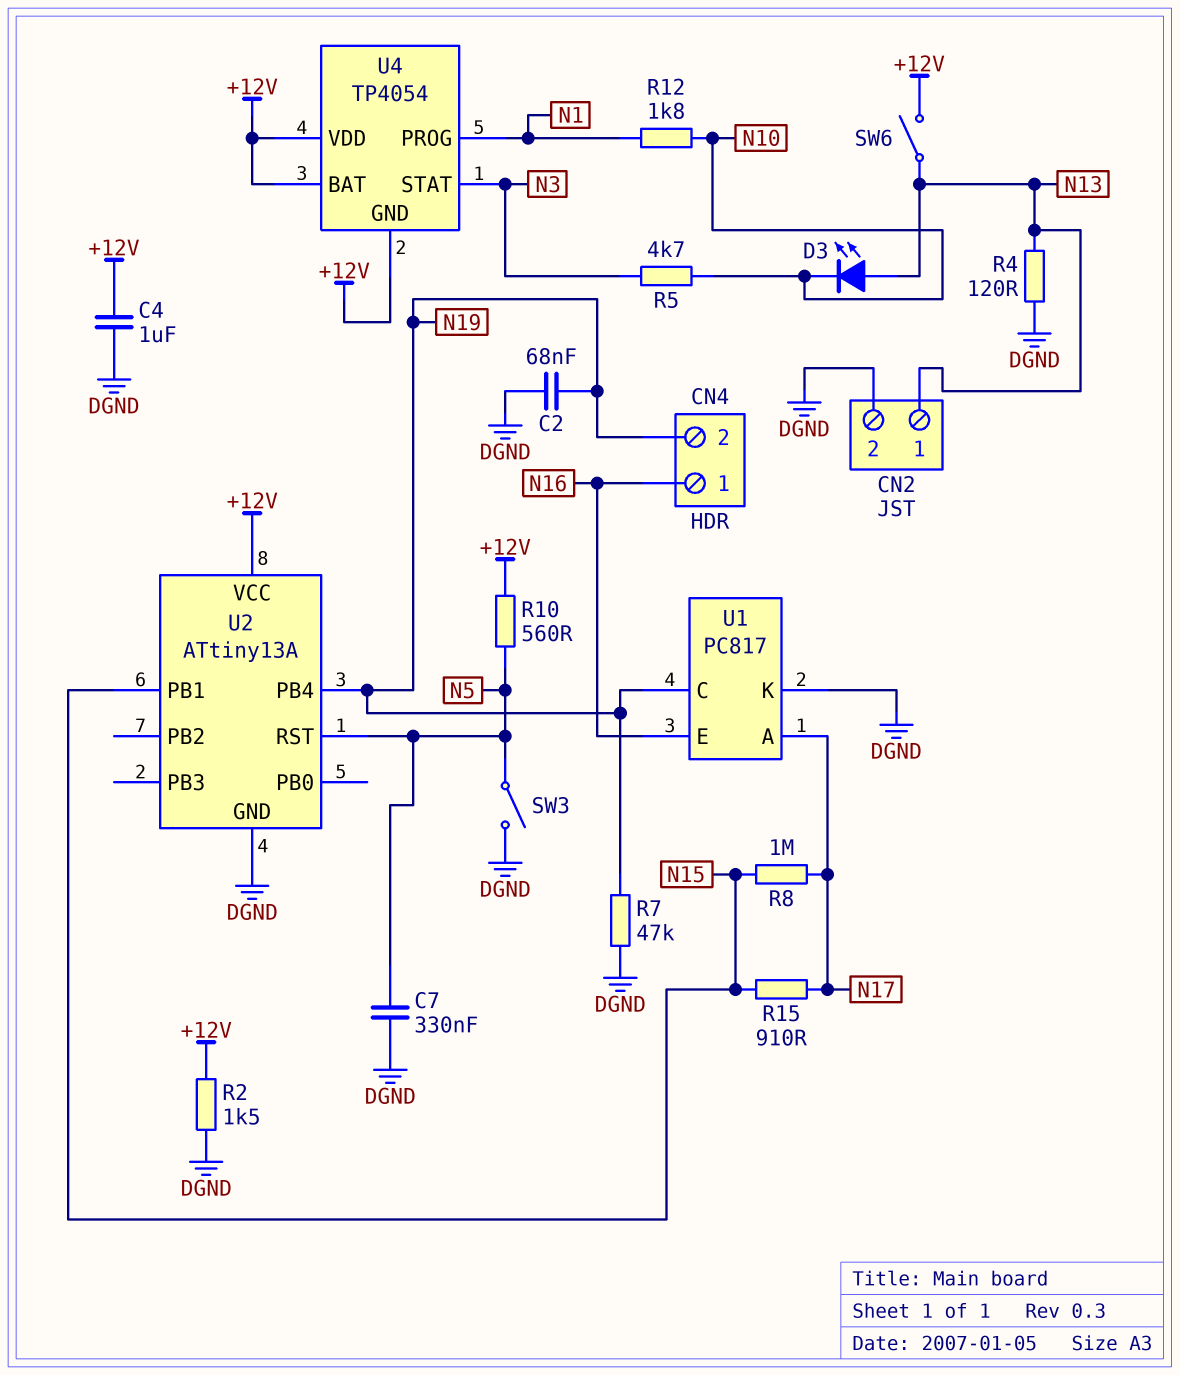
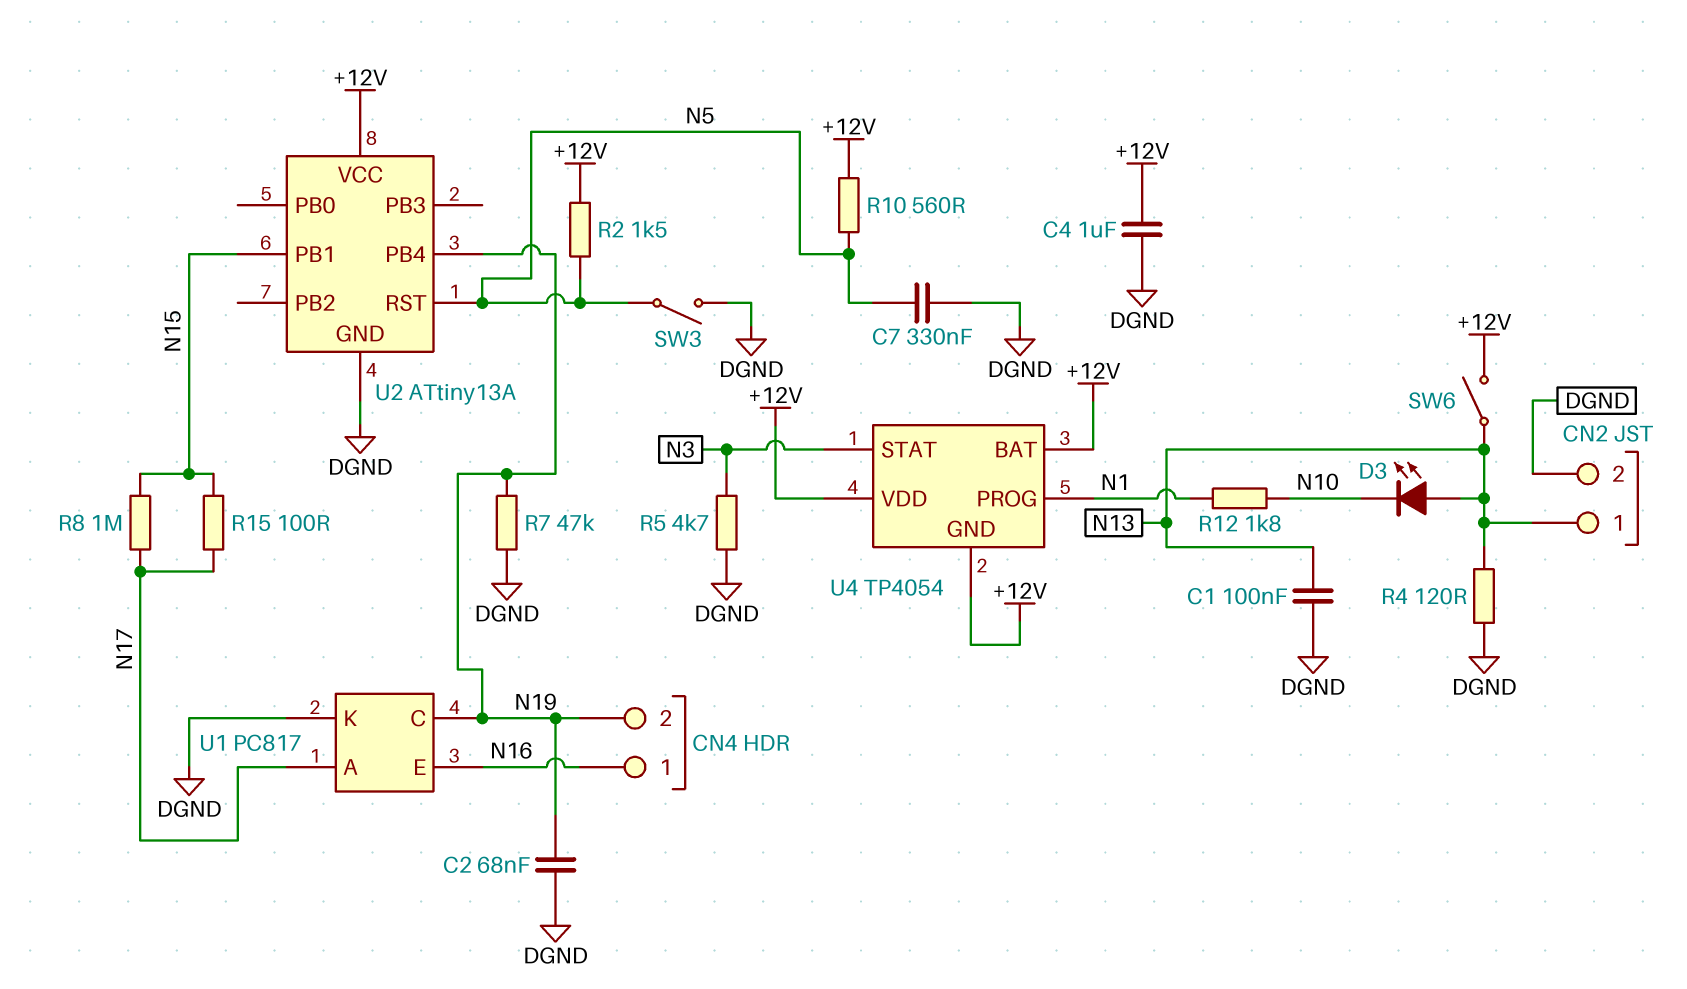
C1: none -> 100nF (DGND, N13)
R2: 1.5k (+12V, DGND) -> 1.5k (+12V, N5)
R5: 4.7k (N3, N10) -> 4.7k (DGND, N3)
R15: 910 (N15, N17) -> 100 (N15, N17)

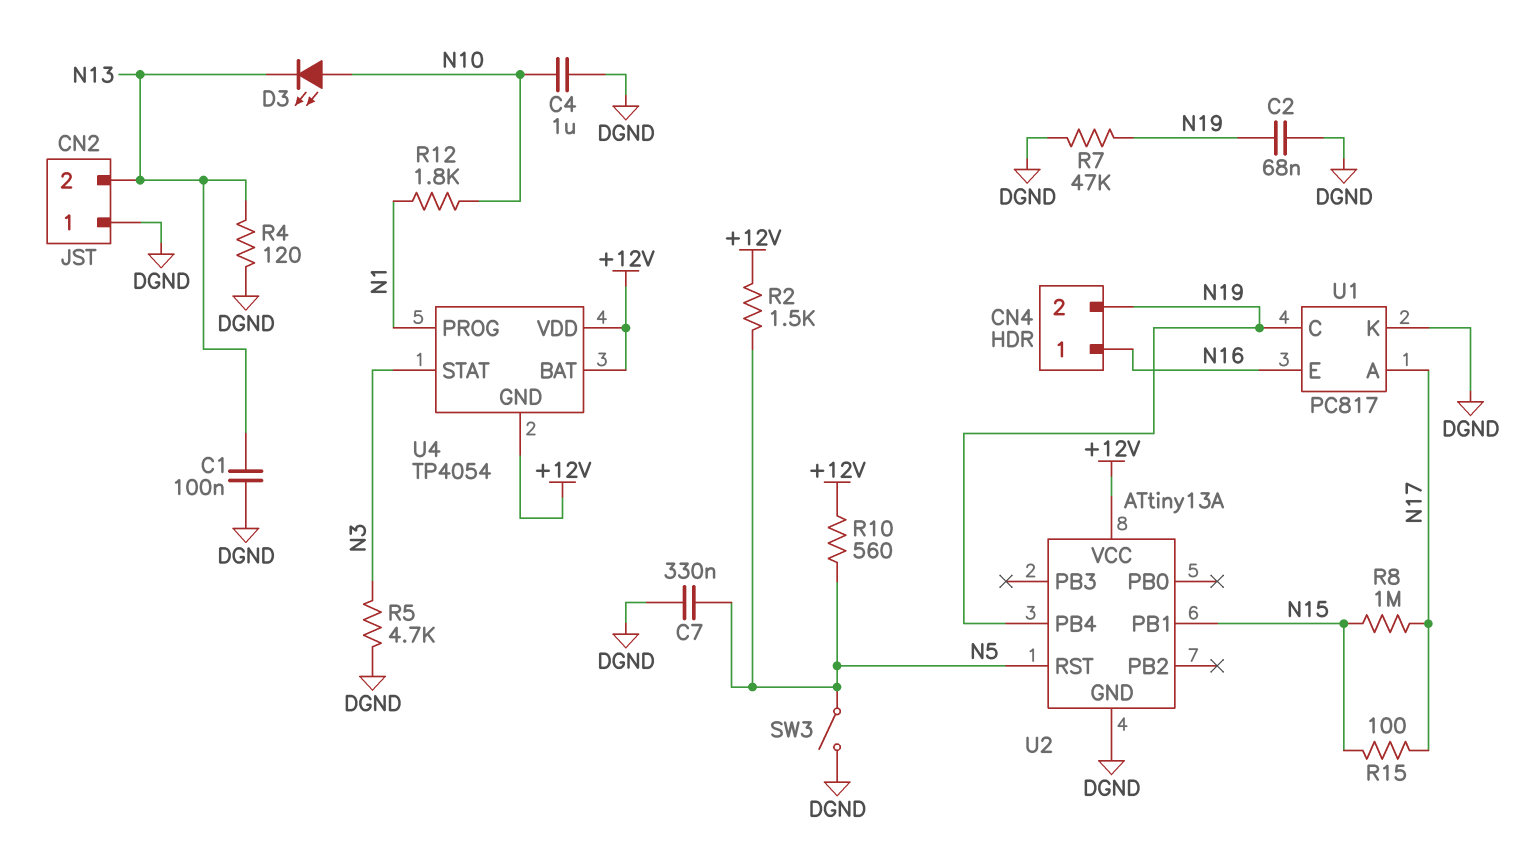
C4: 1uF (+12V, DGND) -> 1uF (DGND, N10)
CN2 pin 1: N13 -> DGND
CN2 pin 2: DGND -> N13
D3: LED (A N13, K N10) -> LED (A N10, K N13)
SW6: switch (+12V, N13) -> none

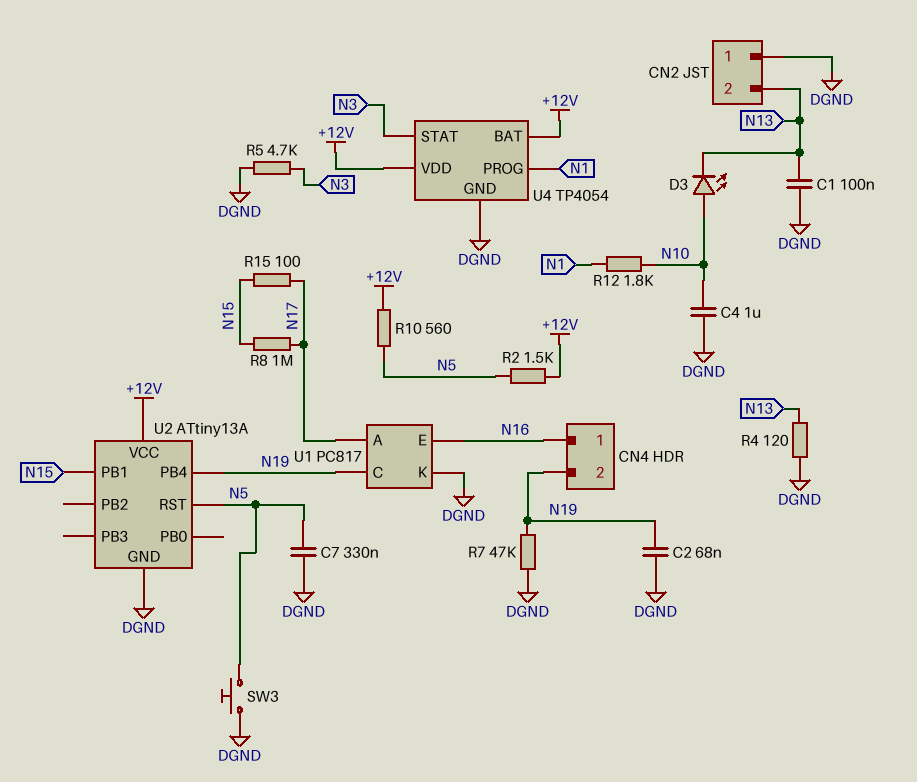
SW3: switch (DGND, N5) -> button (DGND, N5)
U4 pin GND: +12V -> DGND

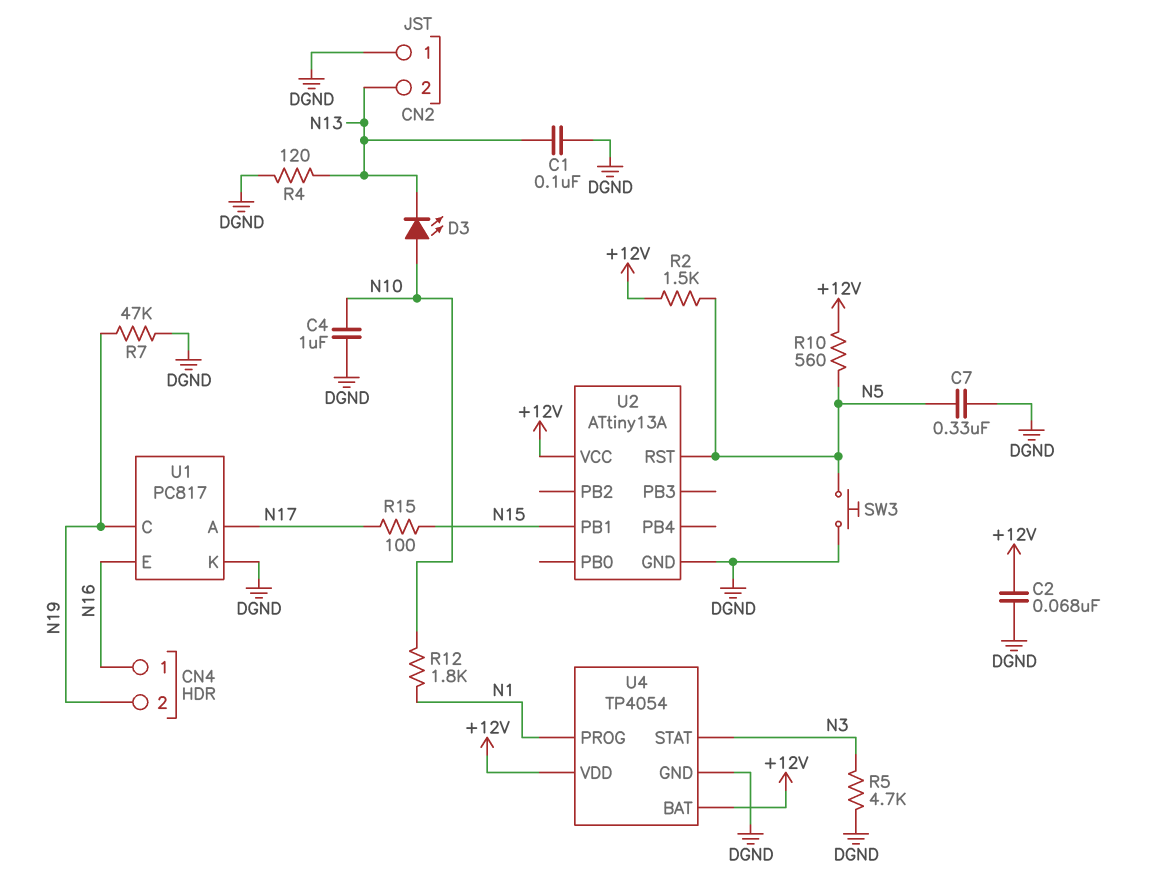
C2: 68nF (DGND, N19) -> 68nF (+12V, DGND)
R8: 1M (N15, N17) -> none
U2 pin PB4: N19 -> none

